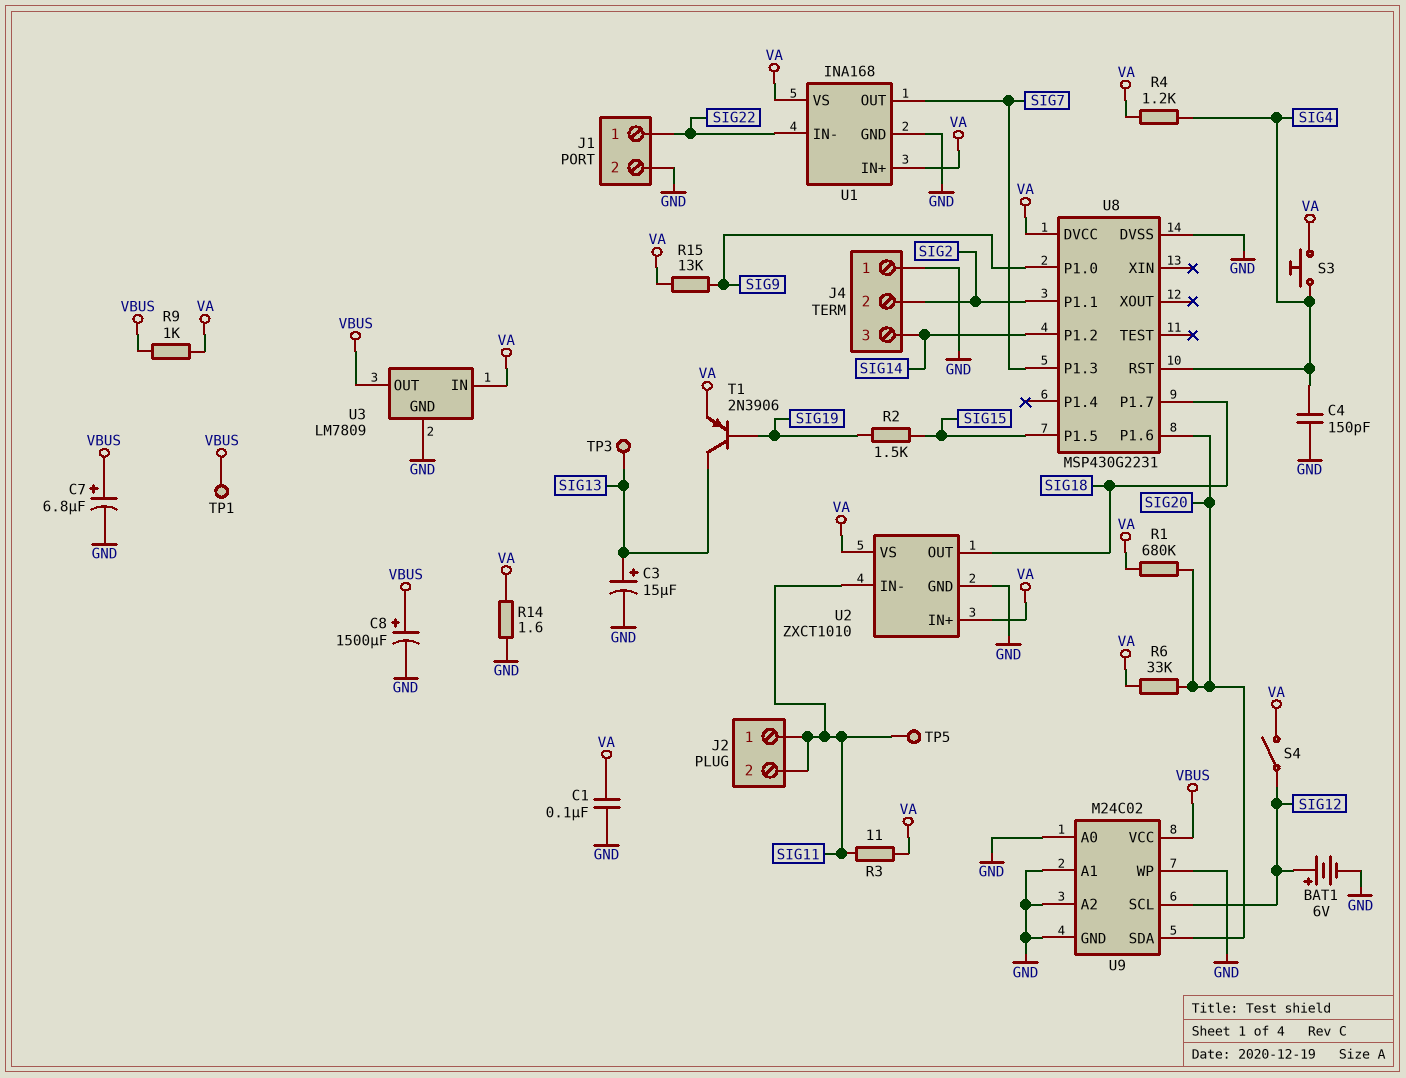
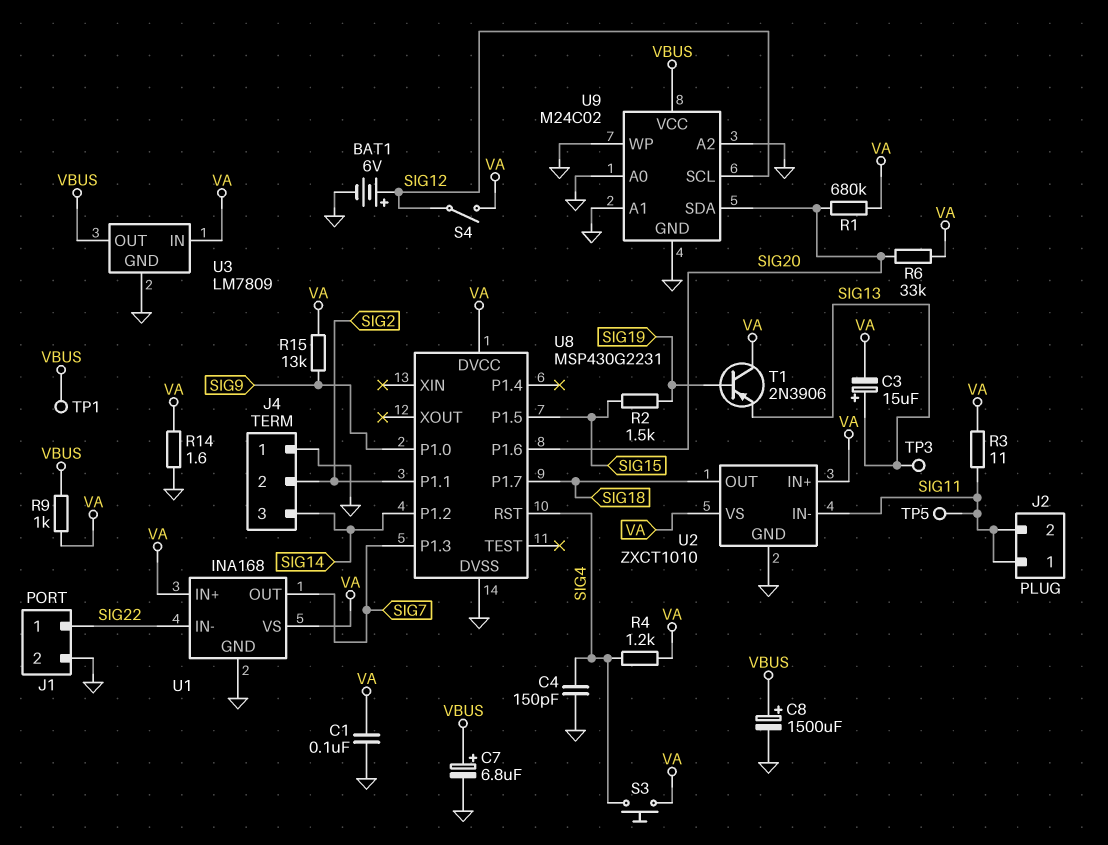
C3: 15uF (plus SIG13, minus GND) -> 15uF (plus SIG13, minus VA)
T1: PNP 2N3906 (B SIG19, C SIG13, E VA) -> PNP 2N3906 (B SIG19, C VA, E SIG13)

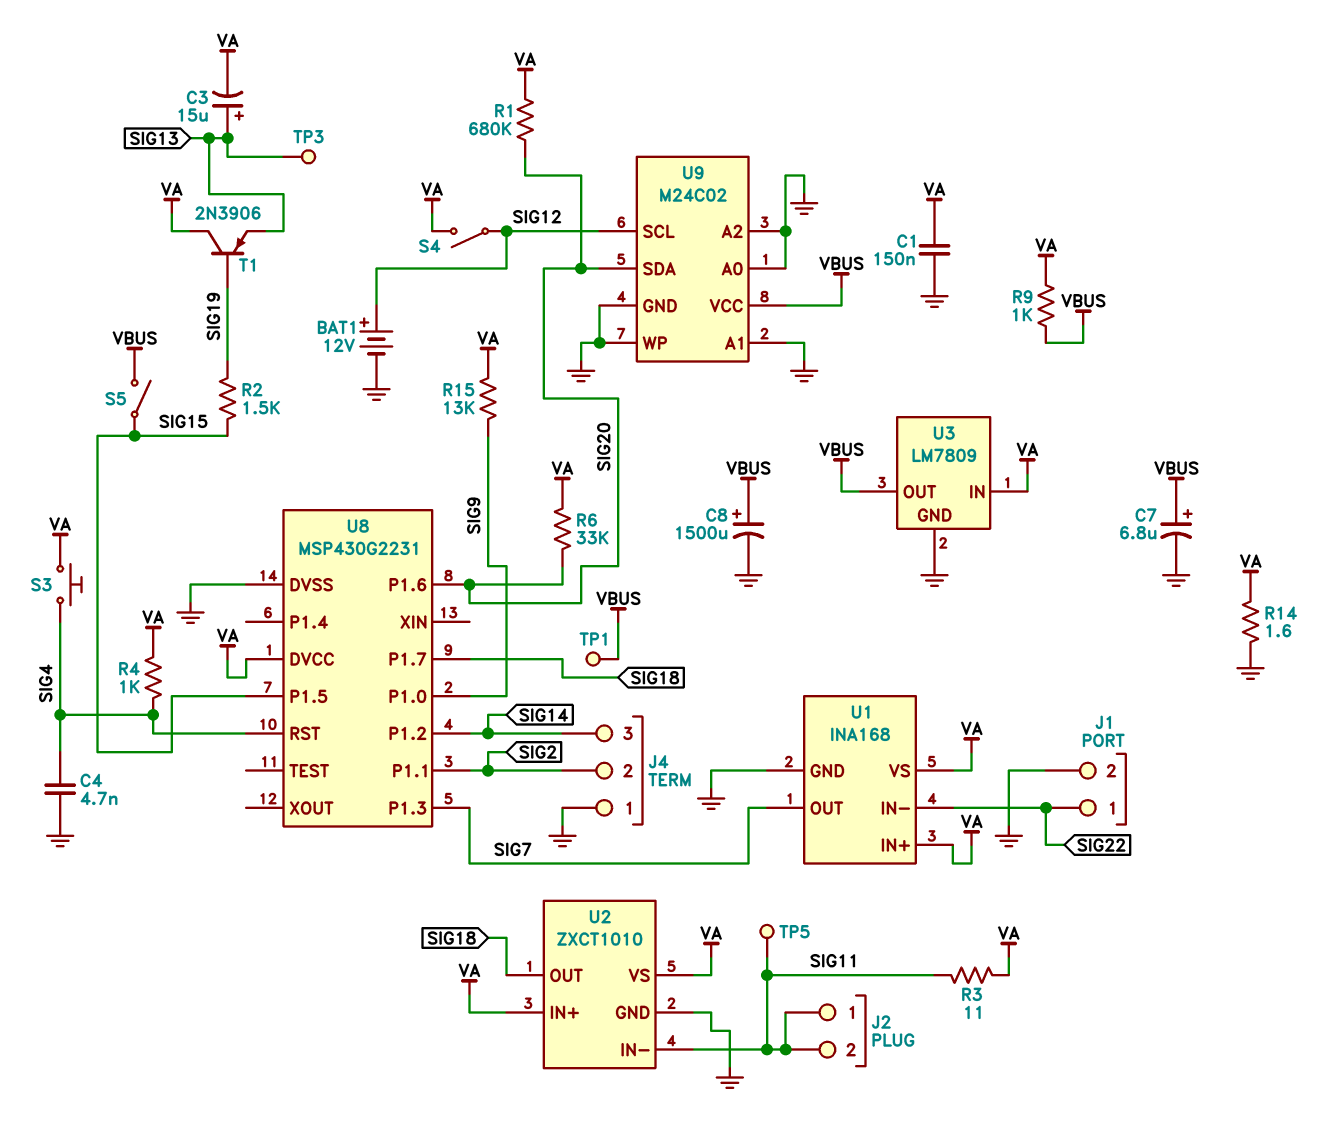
BAT1: 6V (plus SIG12, minus GND) -> 12V (plus SIG12, minus GND)
C1: 100nF (GND, VA) -> 150nF (GND, VA)
C4: 150pF (GND, SIG4) -> 4.7nF (GND, SIG4)
R4: 1.2k (SIG4, VA) -> 1k (SIG4, VA)
S5: none -> switch (SIG15, VBUS)

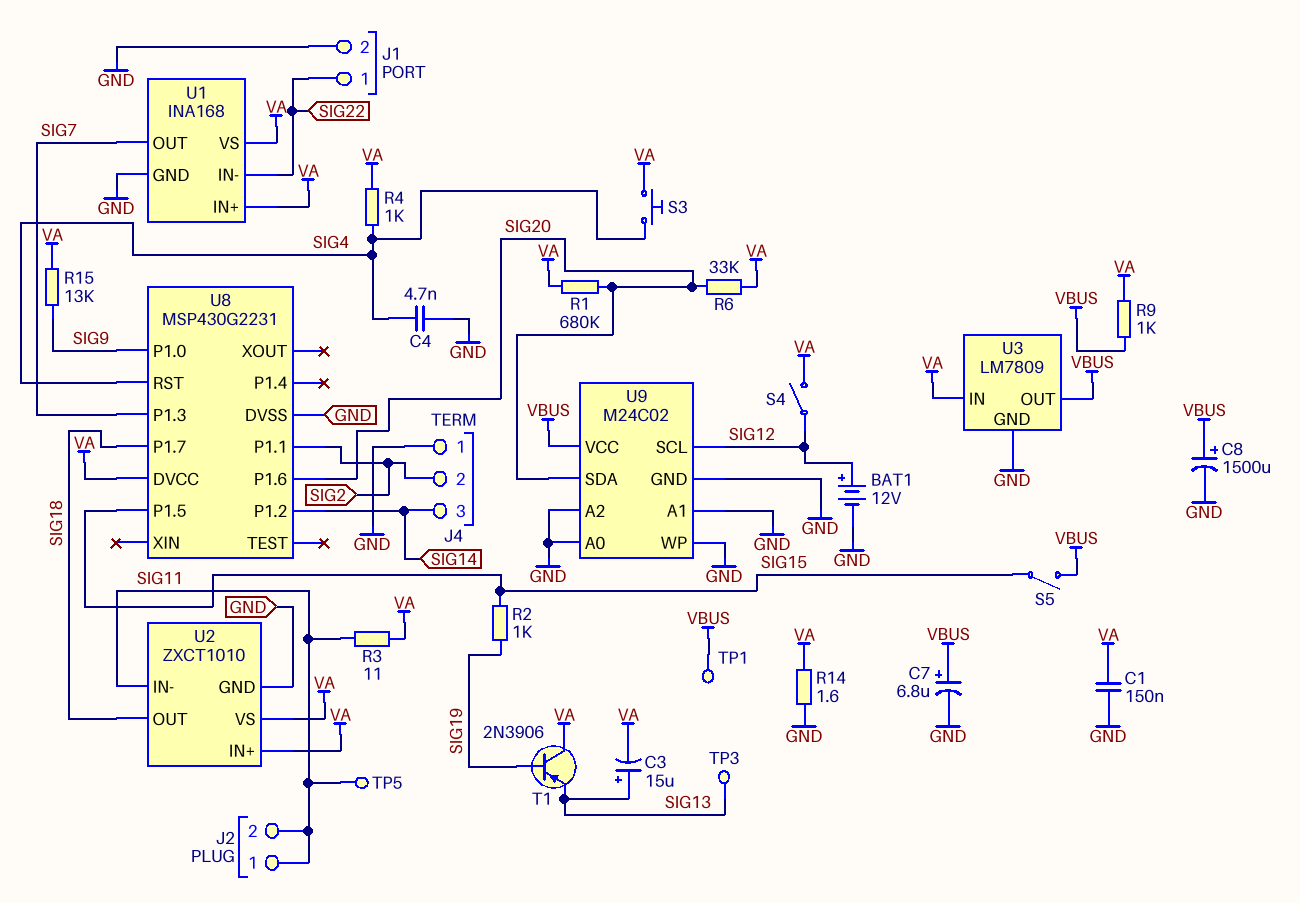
R2: 1.5k (SIG15, SIG19) -> 1k (SIG15, SIG19)

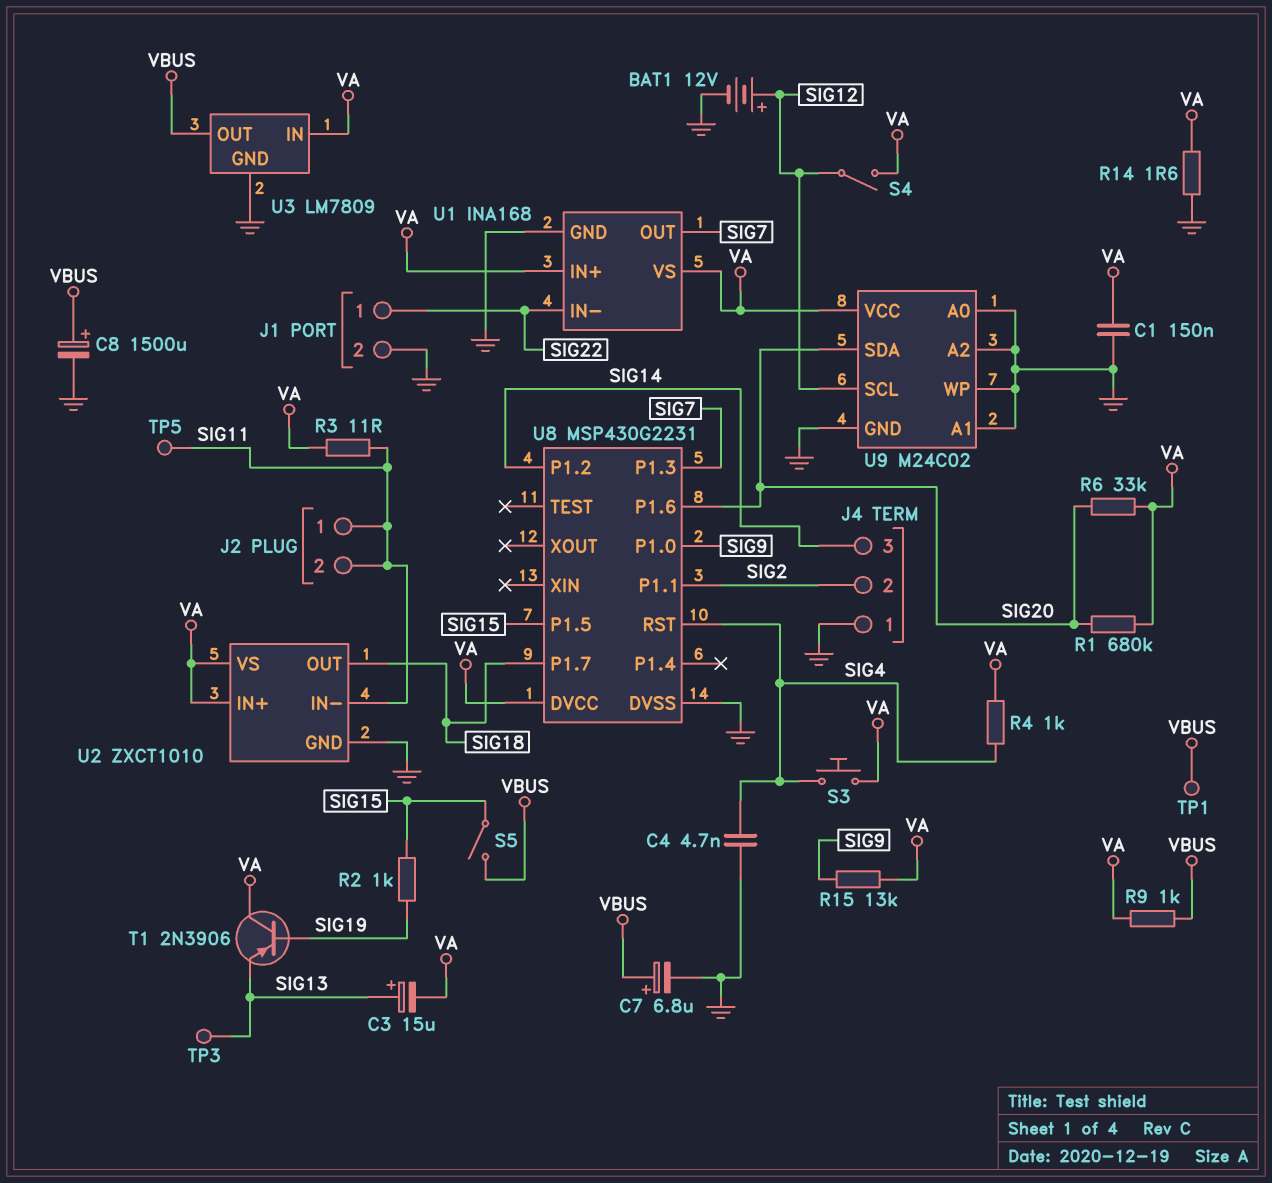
U9 pin VCC: VBUS -> VA

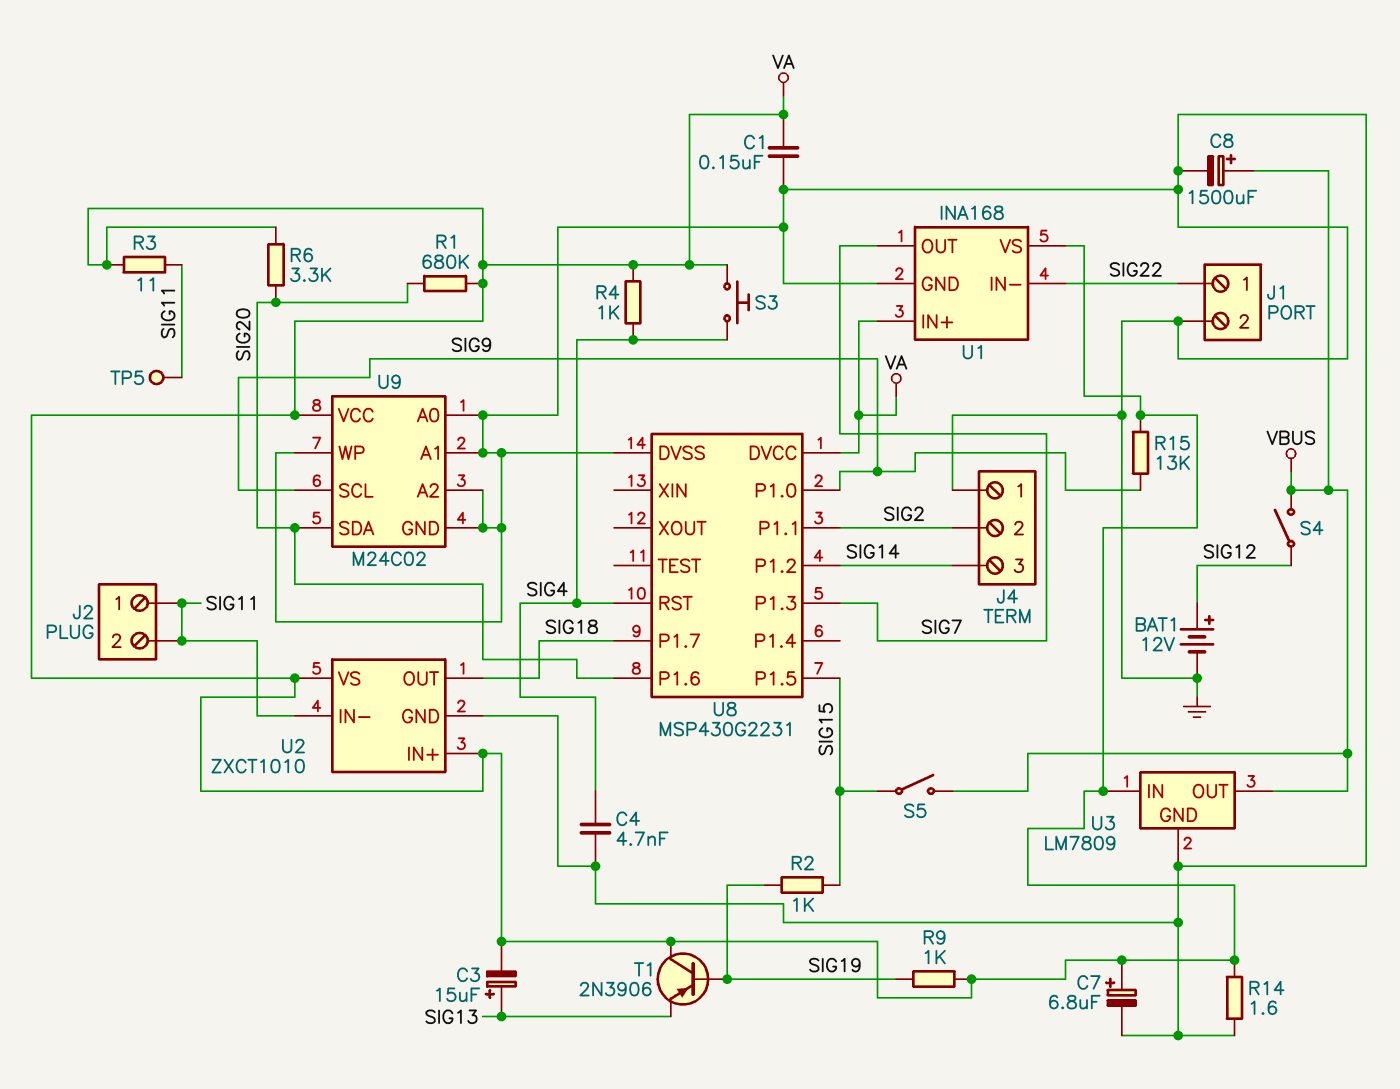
C7: 6.8uF (plus VBUS, minus GND) -> 6.8uF (plus VA, minus GND)
R6: 33k (SIG20, VA) -> 3.3k (SIG20, VA)
R9: 1k (VA, VBUS) -> 1k (SIG19, VA)
S4: switch (SIG12, VA) -> switch (SIG12, VBUS)
TP1: test point (VBUS) -> none
TP3: test point (SIG13) -> none
U9 pin SCL: SIG12 -> SIG9

